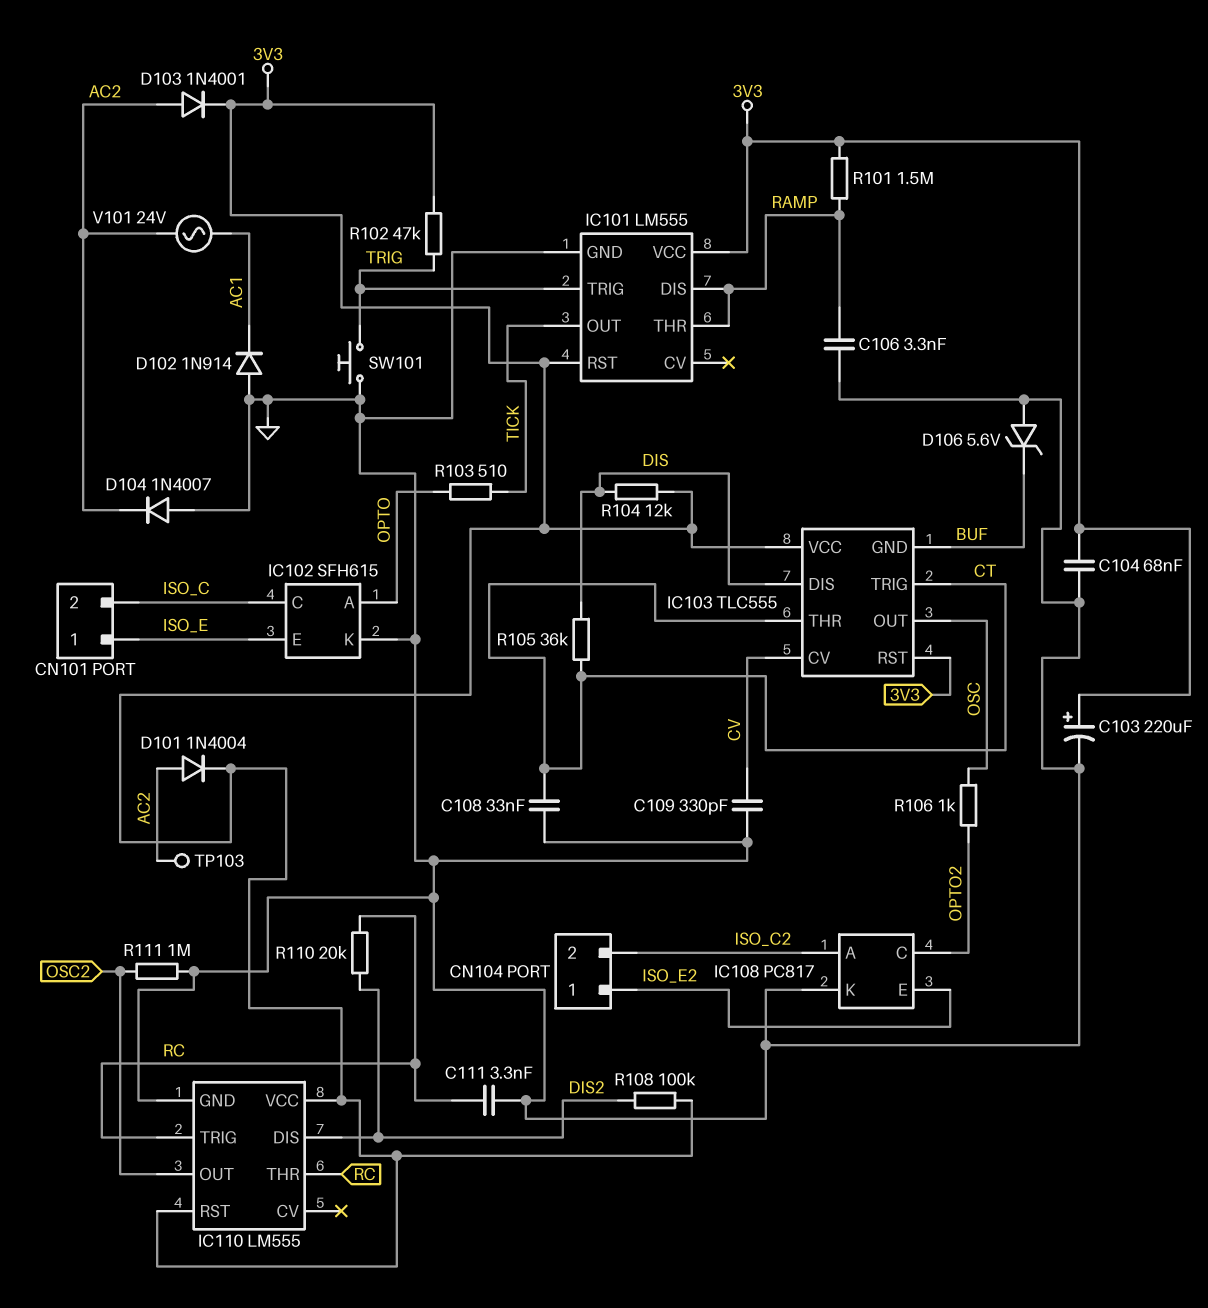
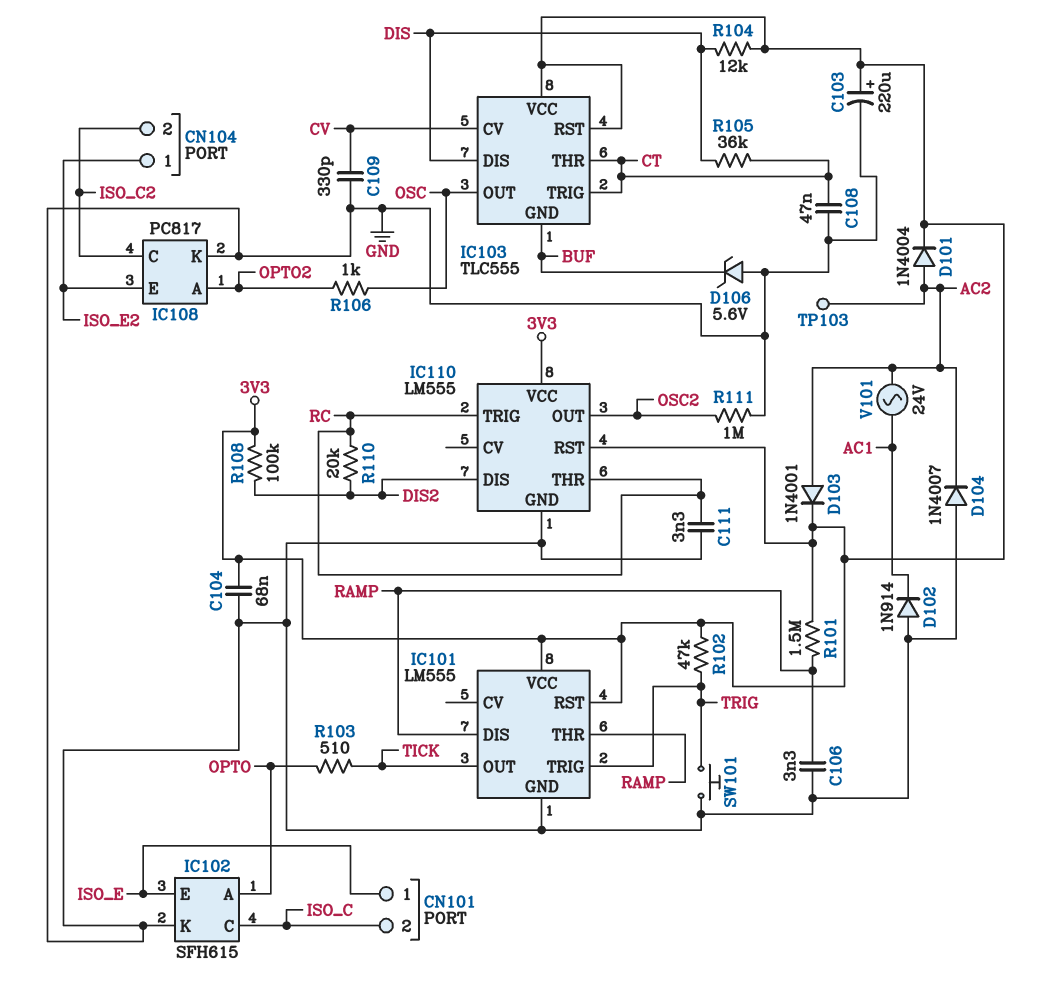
C108: 33nF (CT, GND) -> 47nF (CT, GND)
IC108 pin A: ISO_C2 -> OPTO2
IC108 pin C: OPTO2 -> ISO_C2

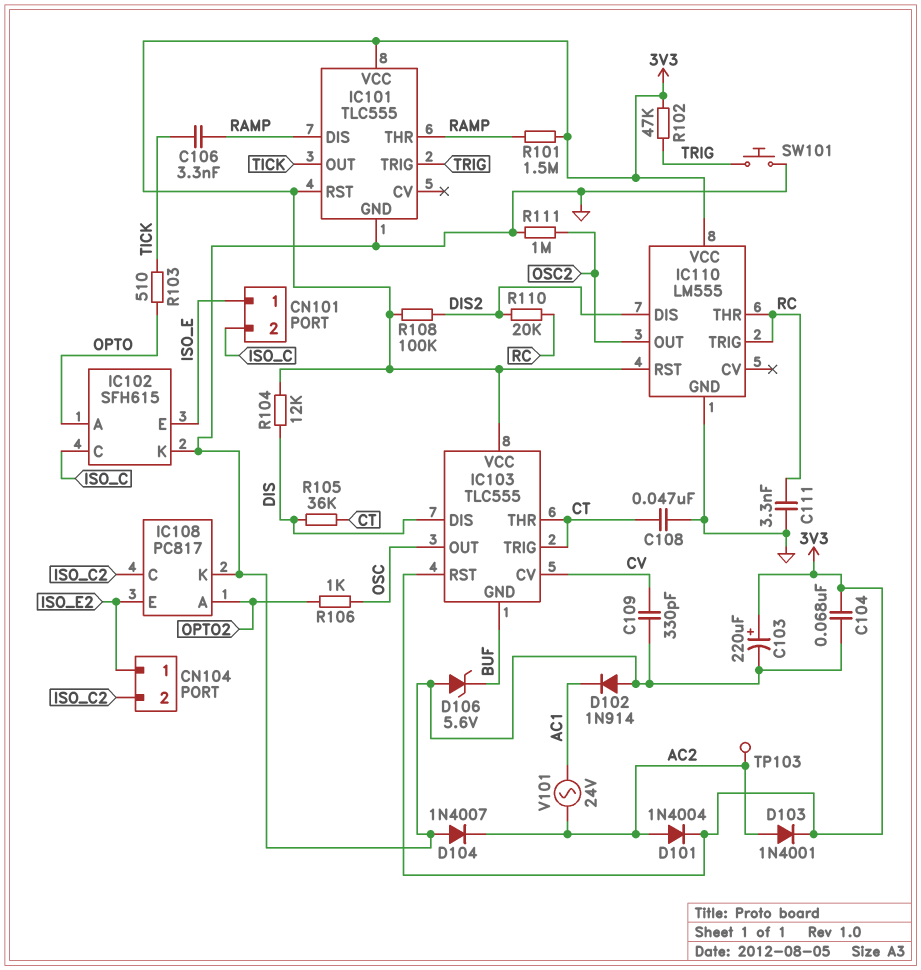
C106: 3.3nF (GND, RAMP) -> 3.3nF (RAMP, TICK)
IC101: LM555 -> TLC555

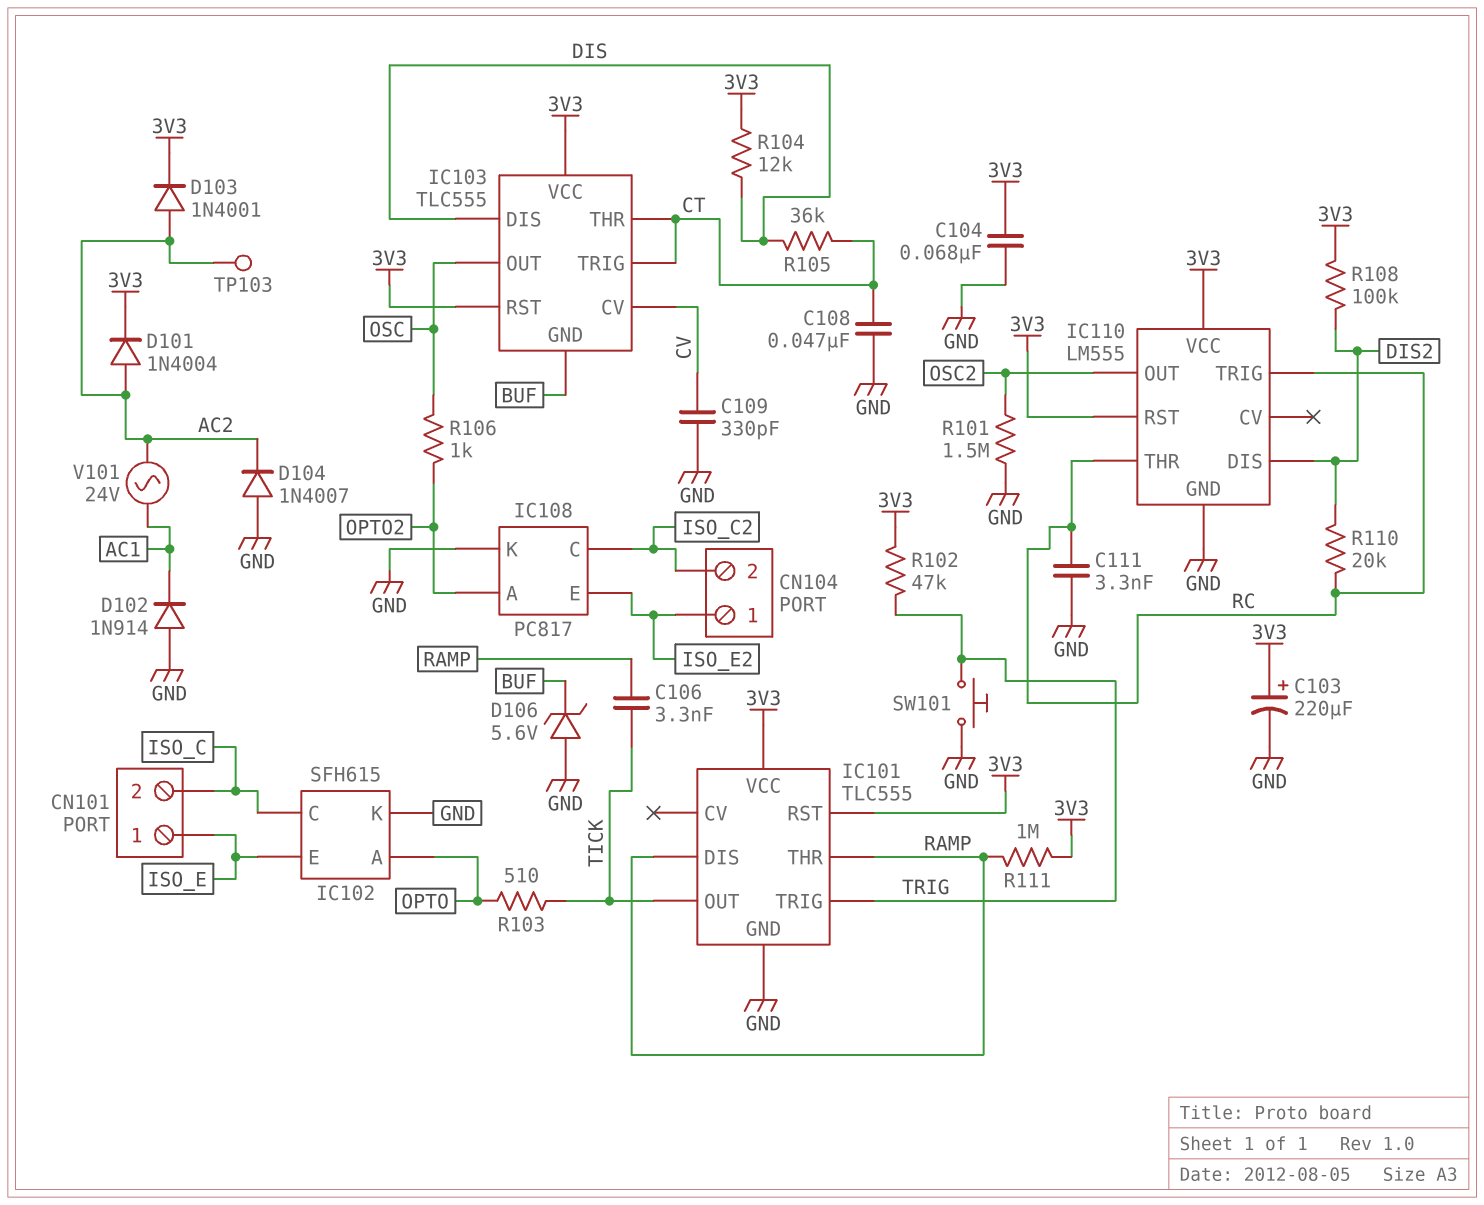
R101: 1.5M (3V3, RAMP) -> 1.5M (GND, OSC2)
R111: 1M (GND, OSC2) -> 1M (3V3, RAMP)

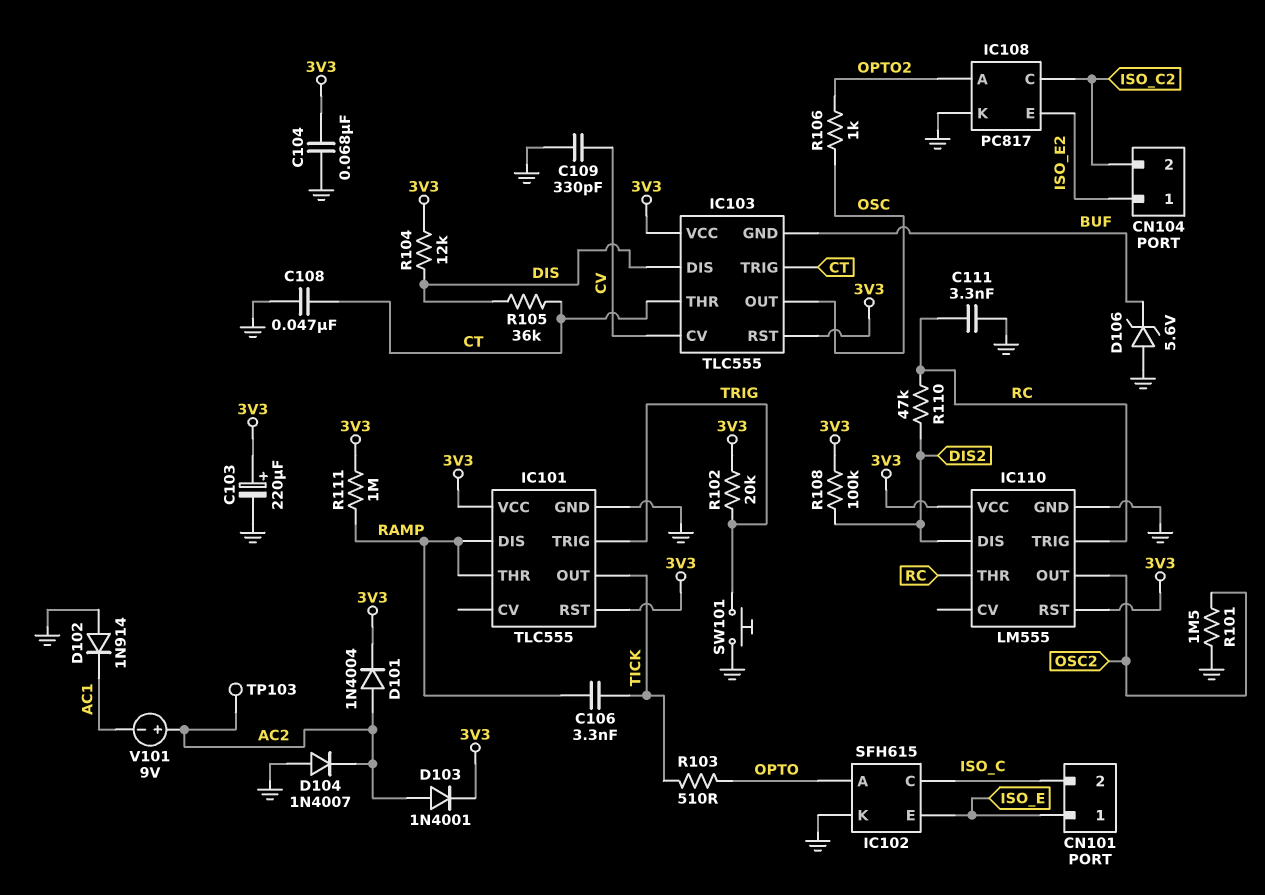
R102: 47k (3V3, TRIG) -> 20k (3V3, TRIG)
R110: 20k (DIS2, RC) -> 47k (DIS2, RC)
V101: AC 24V (AC1, AC2) -> 9V (plus AC2, minus AC1)

